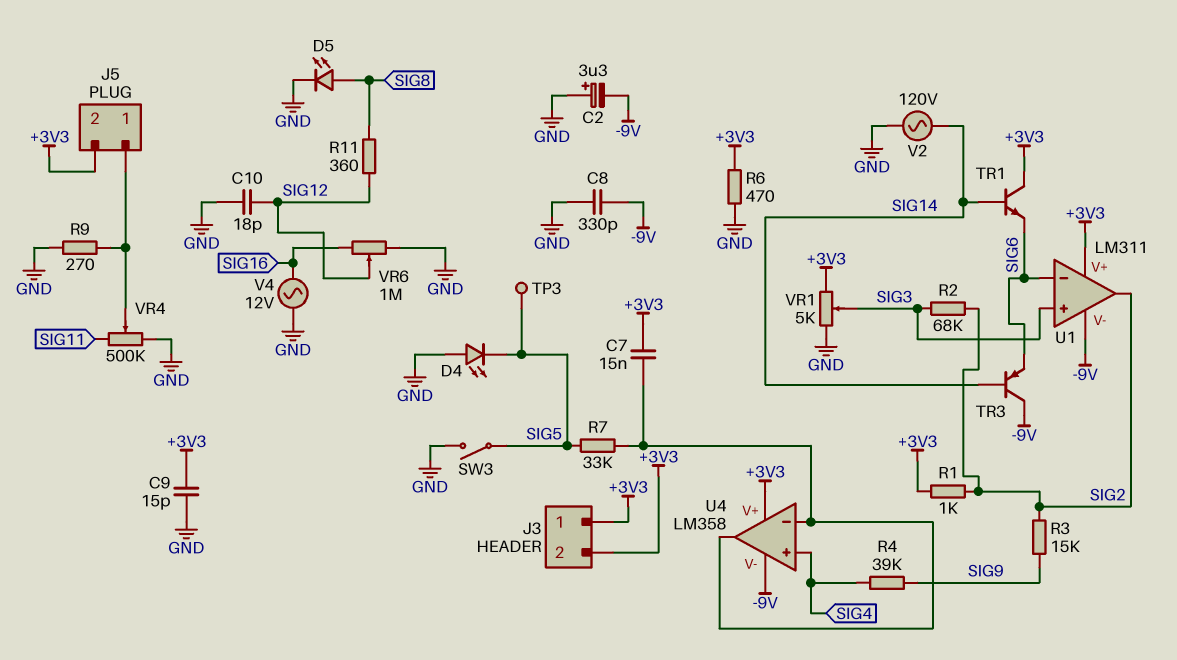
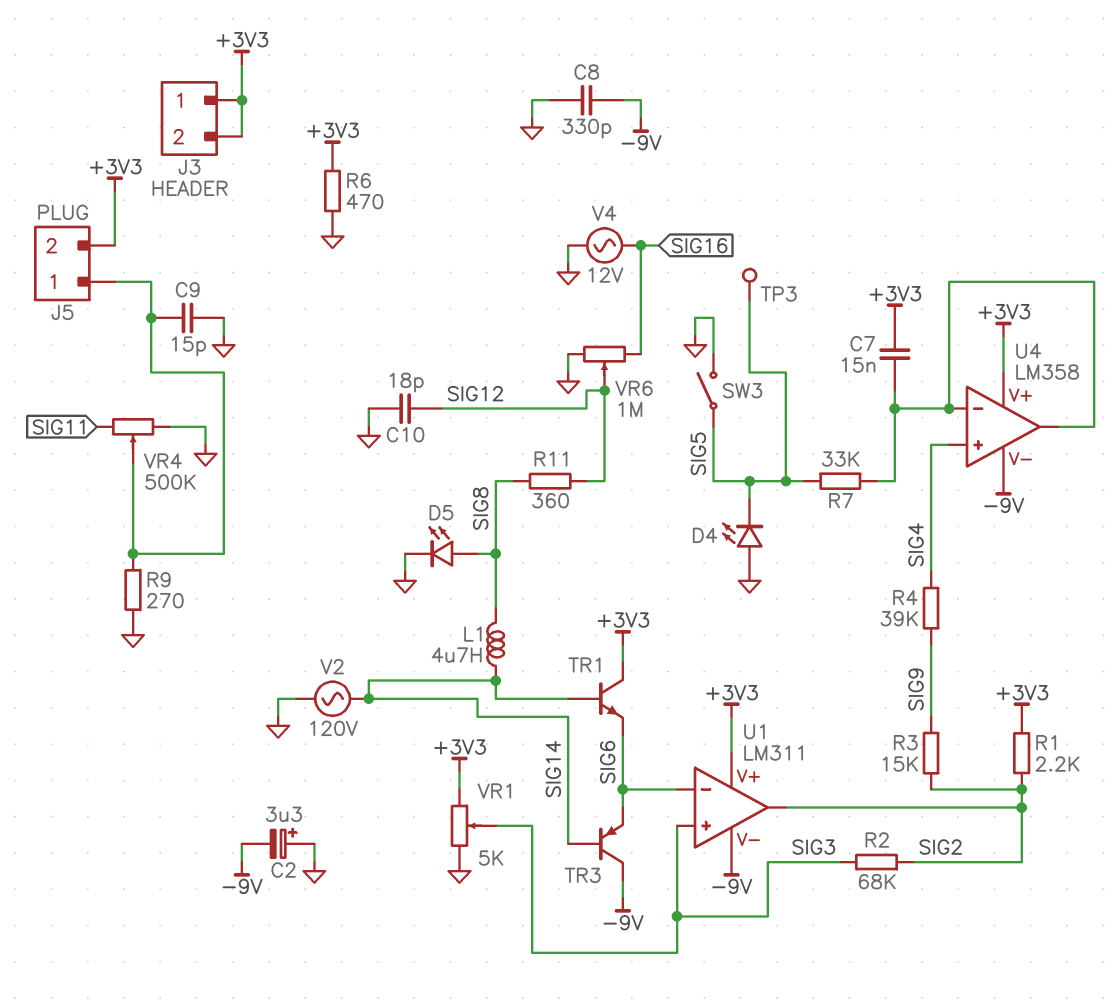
C9: 15pF (+3V3, GND) -> 15pF (GND, J5/1)
L1: none -> 4.7uH (SIG8, SIG14)
R1: 1k (+3V3, SIG2) -> 2.2k (+3V3, SIG2)

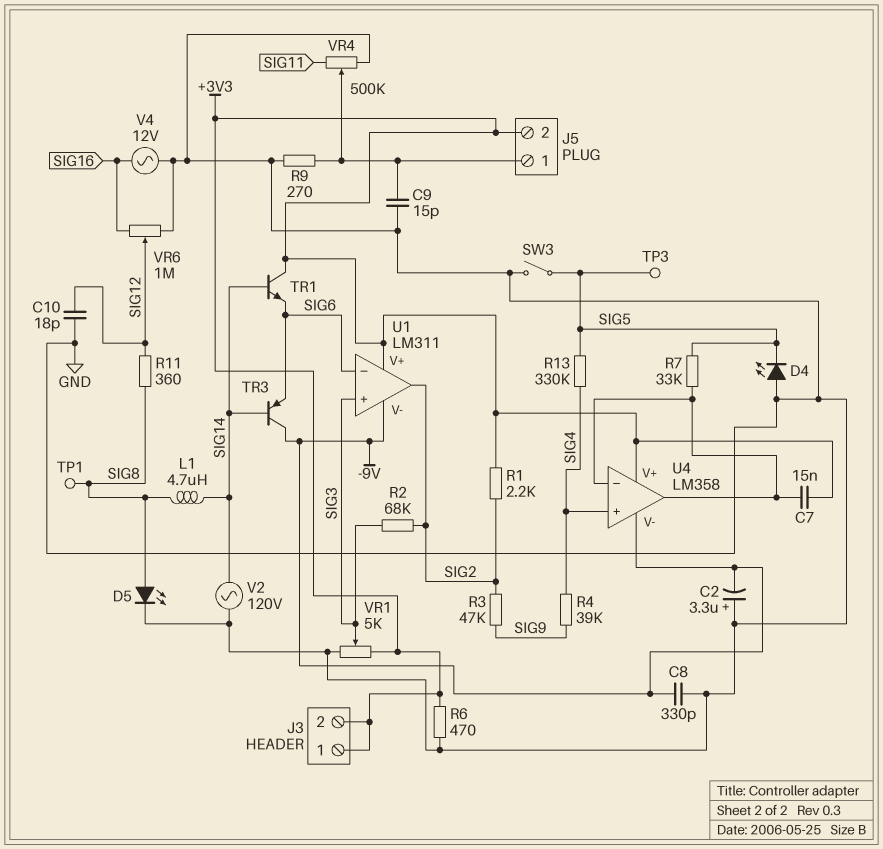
R3: 15k (SIG2, SIG9) -> 47k (SIG2, SIG9)
R13: none -> 330k (SIG4, SIG5)
TP1: none -> test point (SIG8)

